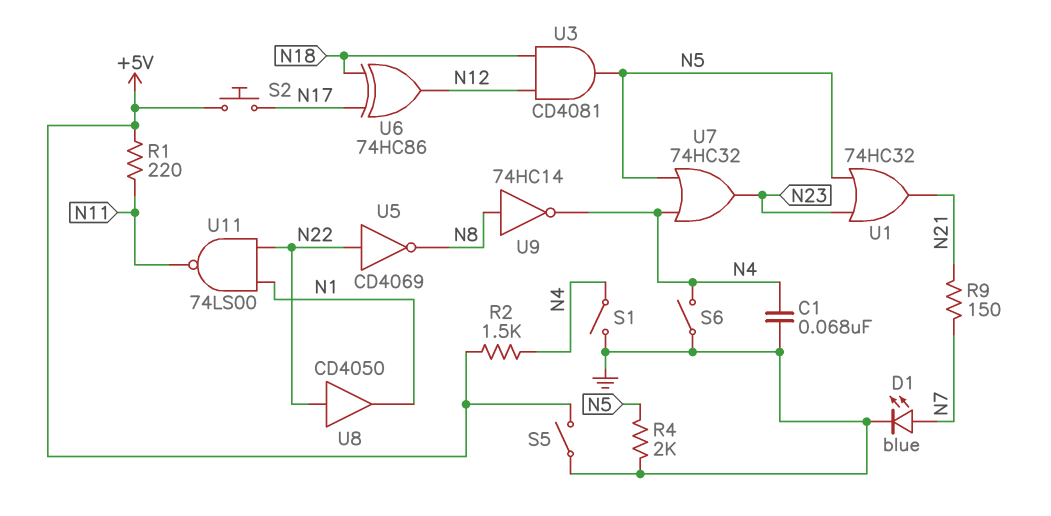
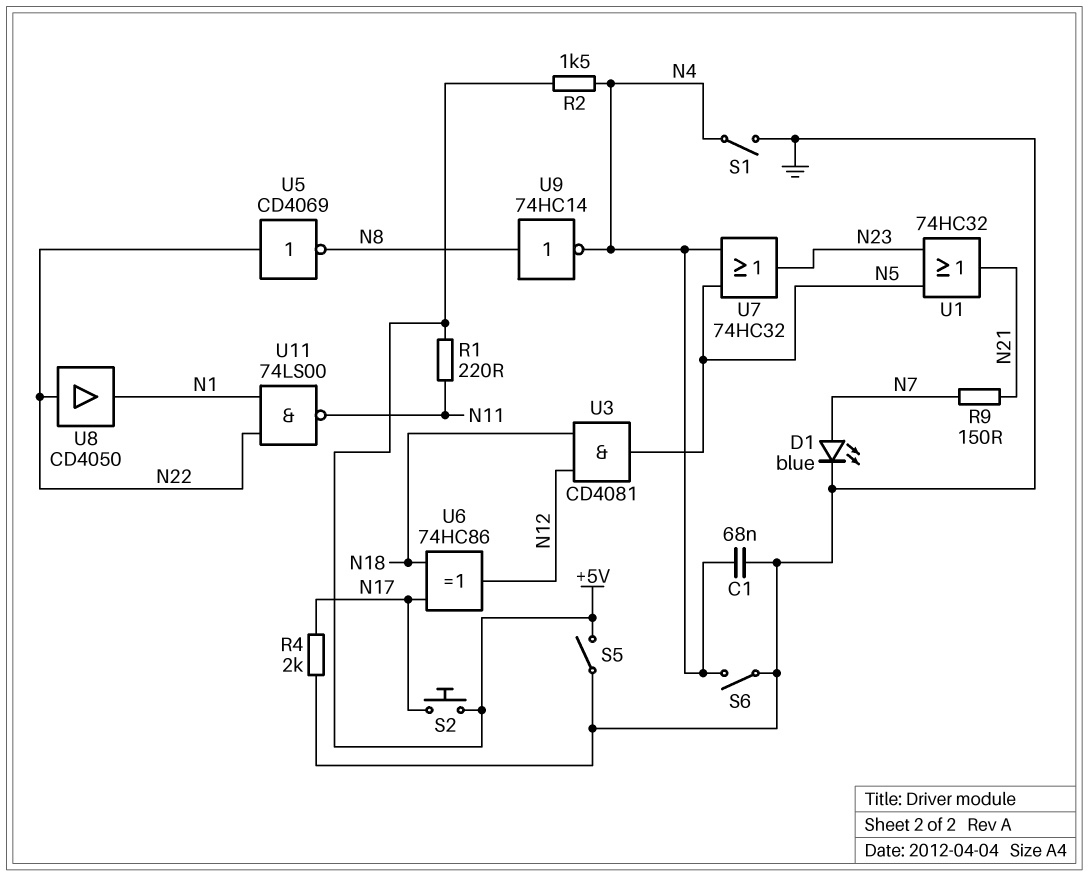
R4: 2k (GND, N5) -> 2k (GND, N17)

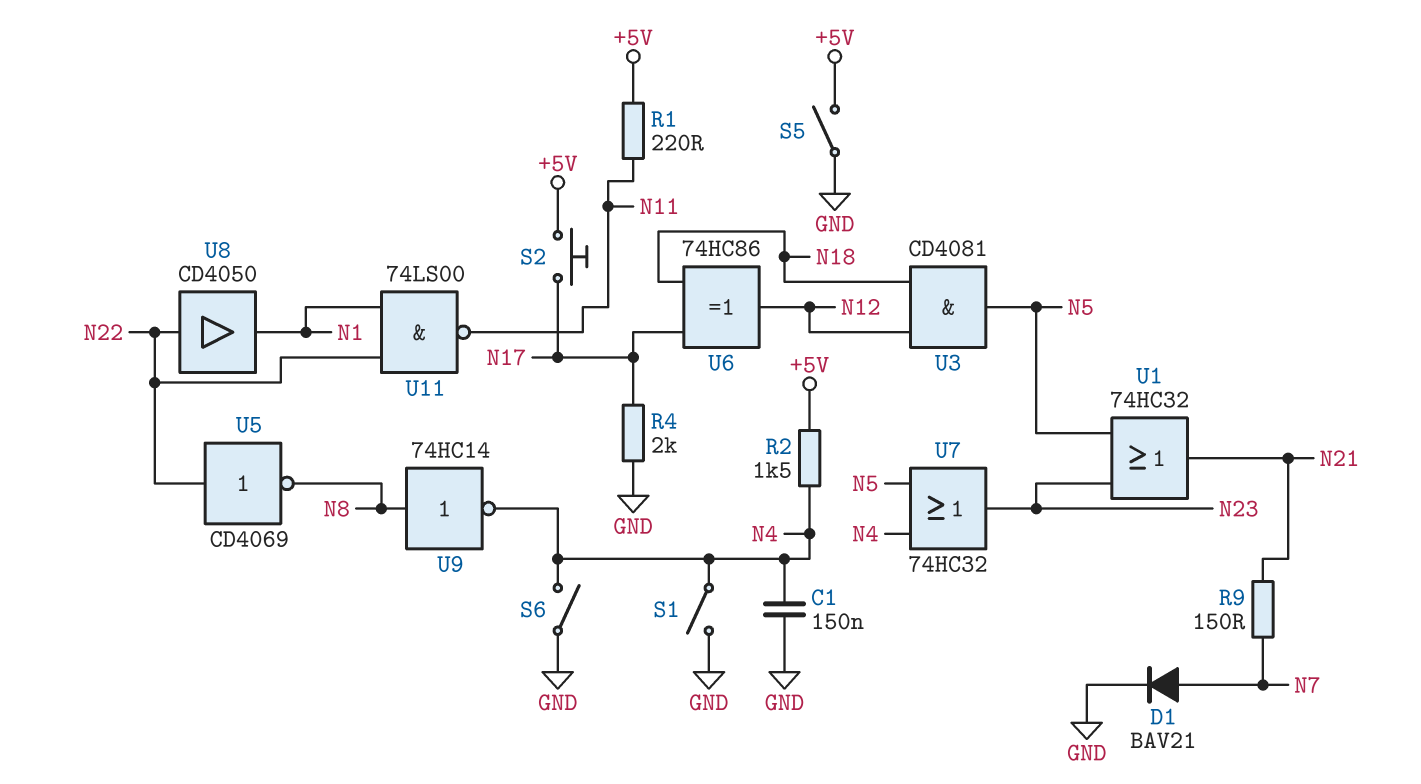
C1: 68nF (GND, N4) -> 150nF (GND, N4)
D1: LED blue (A N7, K GND) -> diode BAV21 (A N7, K GND)

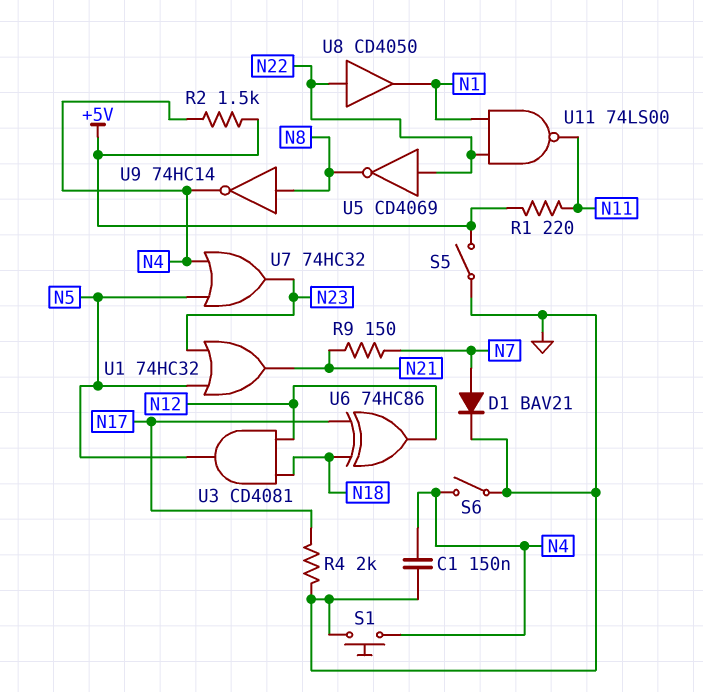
S1: switch (GND, N4) -> button (GND, N4)
S2: button (+5V, N17) -> none

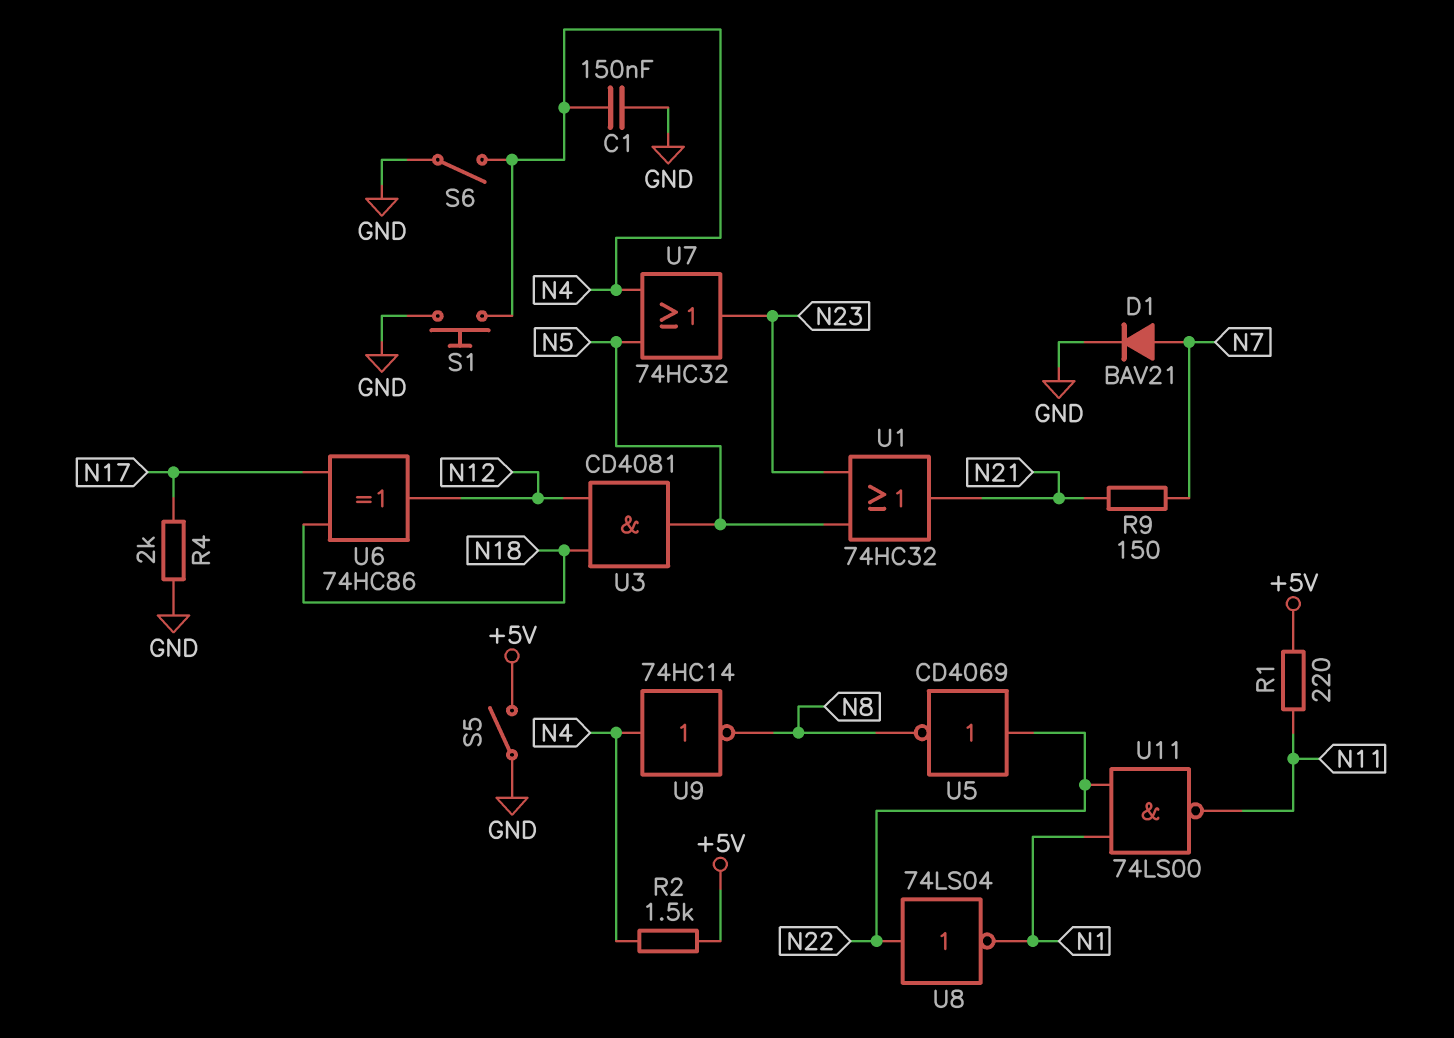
U8: buffer CD4050 (in N22, out N1) -> NOT 74LS04 (in N22, out N1)
U9: NOT 74HC14 (in N8, out N4) -> NOT 74HC14 (in N4, out N8)

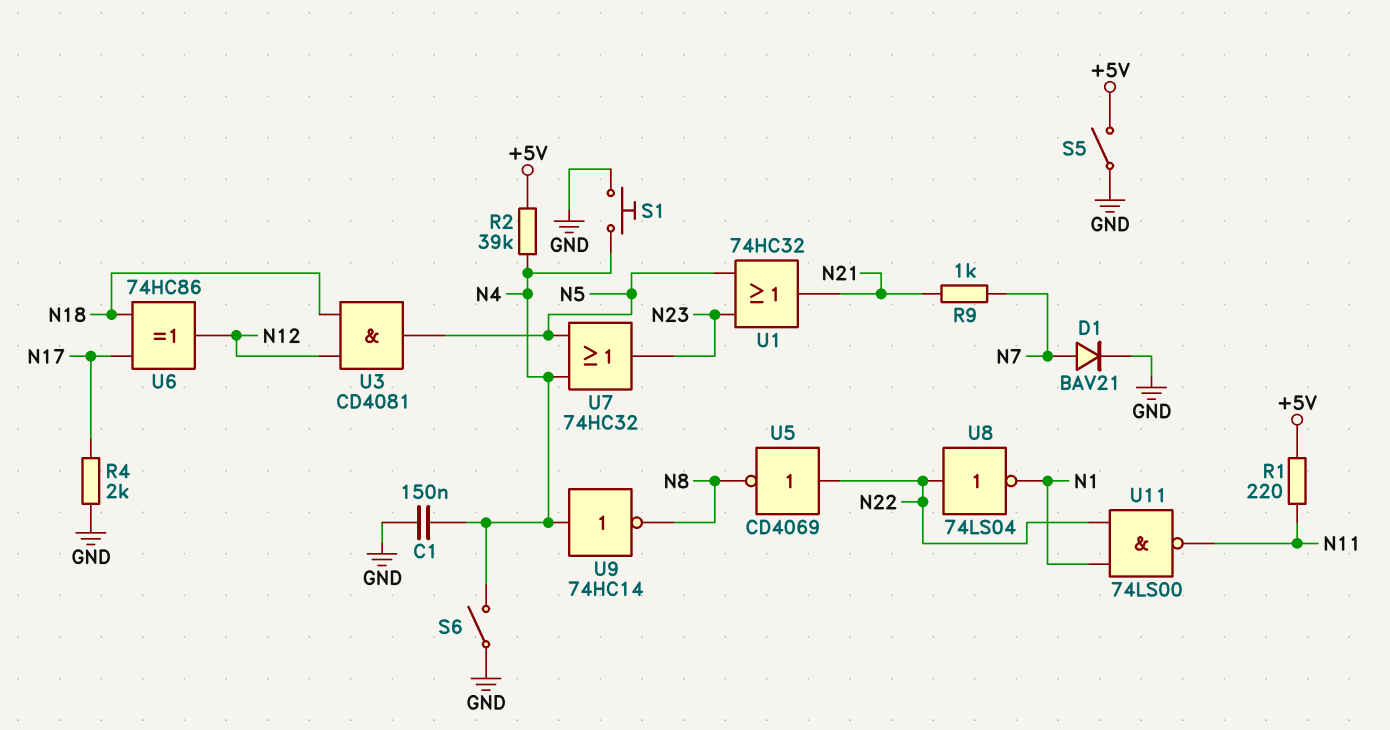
R2: 1.5k (+5V, N4) -> 39k (+5V, N4)
R9: 150 (N7, N21) -> 1k (N7, N21)

